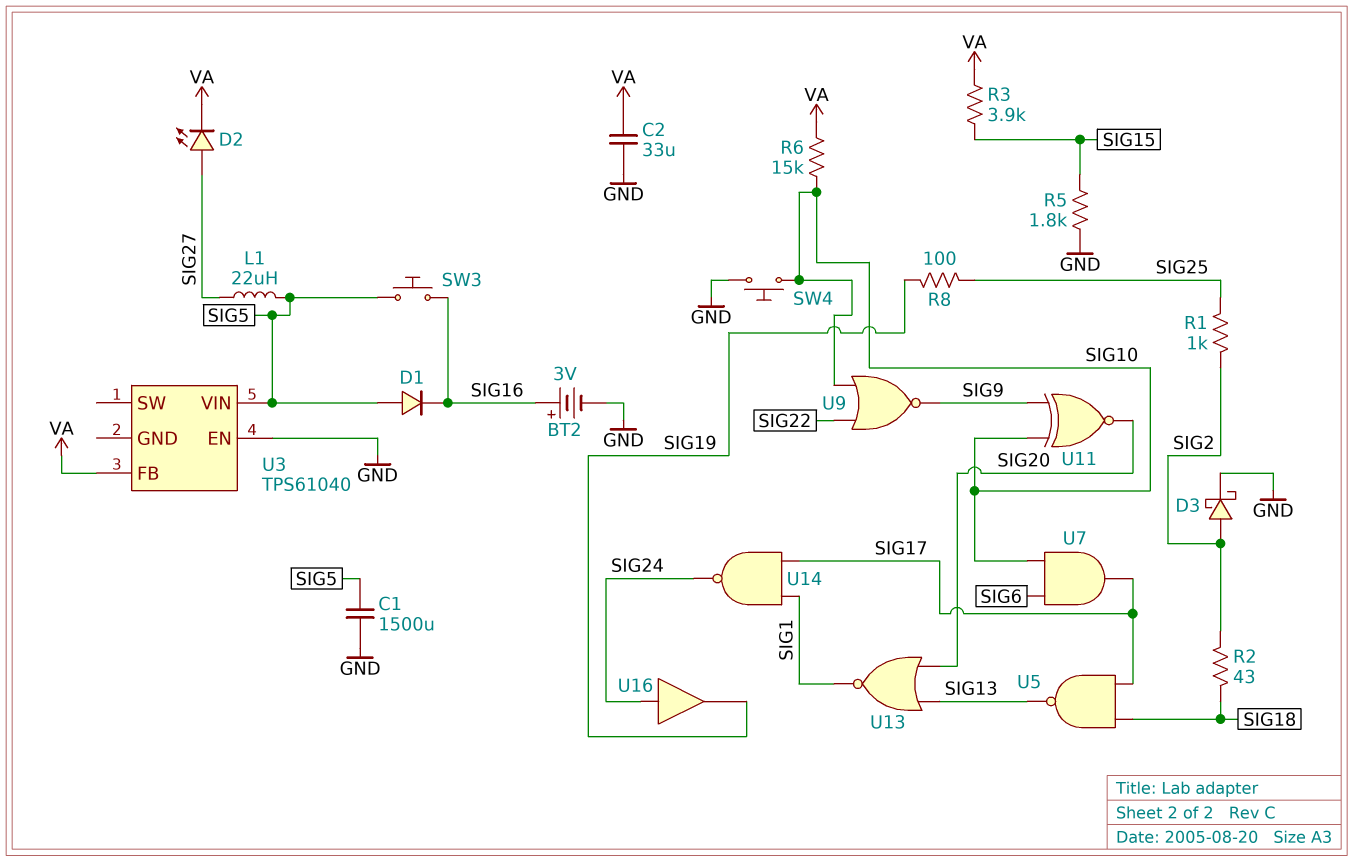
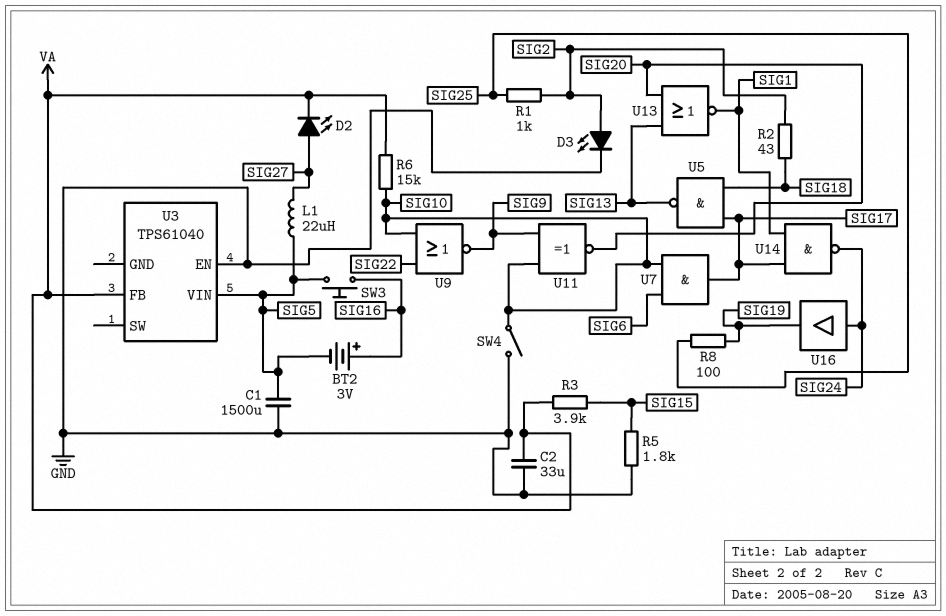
BT2: 3V (plus SIG16, minus GND) -> 3V (plus SIG16, minus SIG5)
D1: diode (A SIG5, K SIG16) -> none
D3: schottky (A SIG2, K GND) -> LED (A SIG2, K GND)
SW4: button (GND, SIG10) -> switch (GND, SIG10)

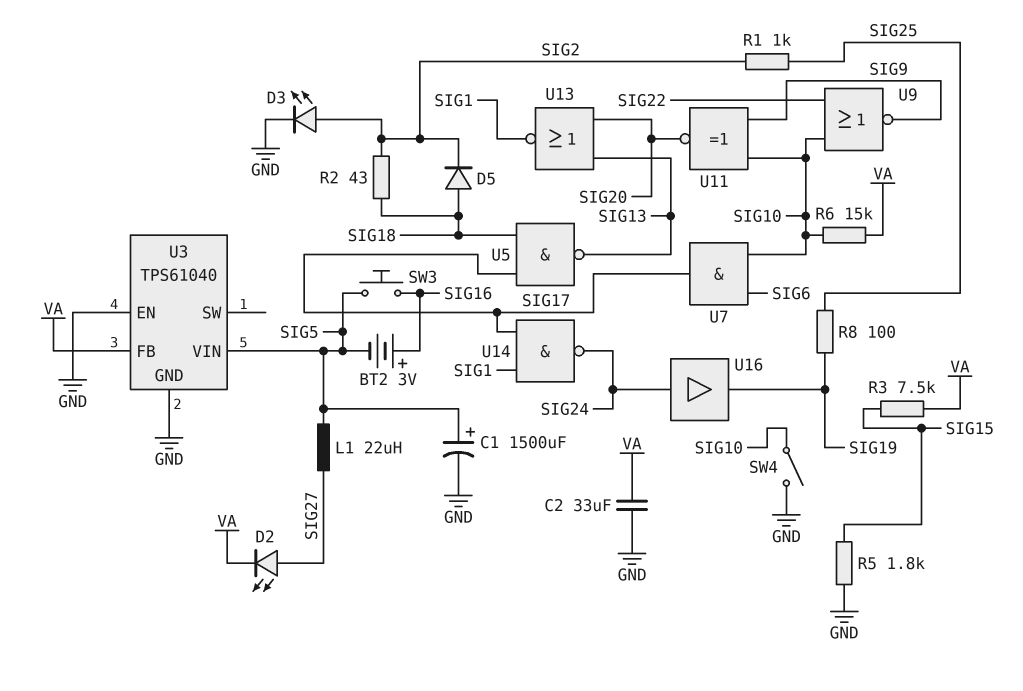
C1: 1500uF (GND, SIG5) -> 1500uF (plus SIG5, minus GND)
D5: none -> diode (A SIG18, K SIG2)
R3: 3.9k (SIG15, VA) -> 7.5k (SIG15, VA)
U3 pin GND: none -> GND

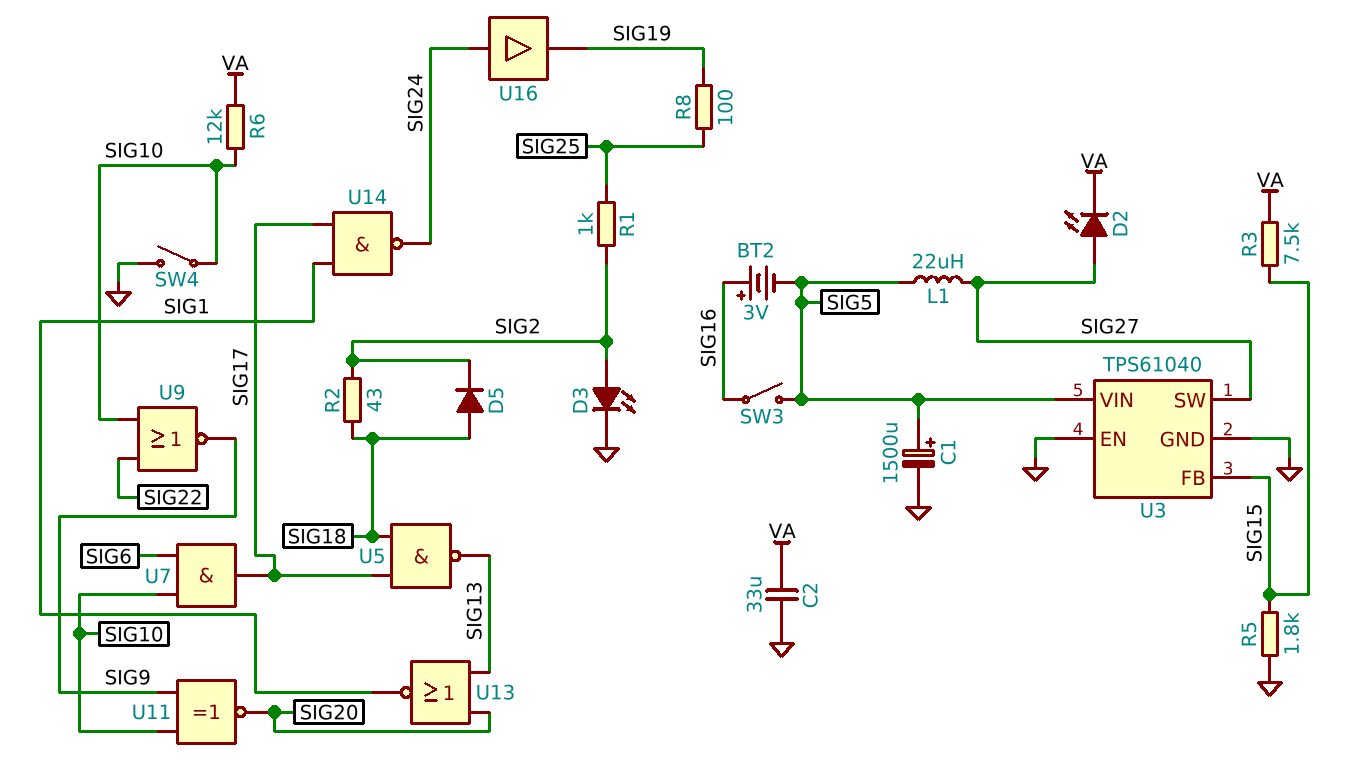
R6: 15k (SIG10, VA) -> 12k (SIG10, VA)
SW3: button (SIG5, SIG16) -> switch (SIG5, SIG16)
U3 pin FB: VA -> SIG15
U3 pin SW: none -> SIG27

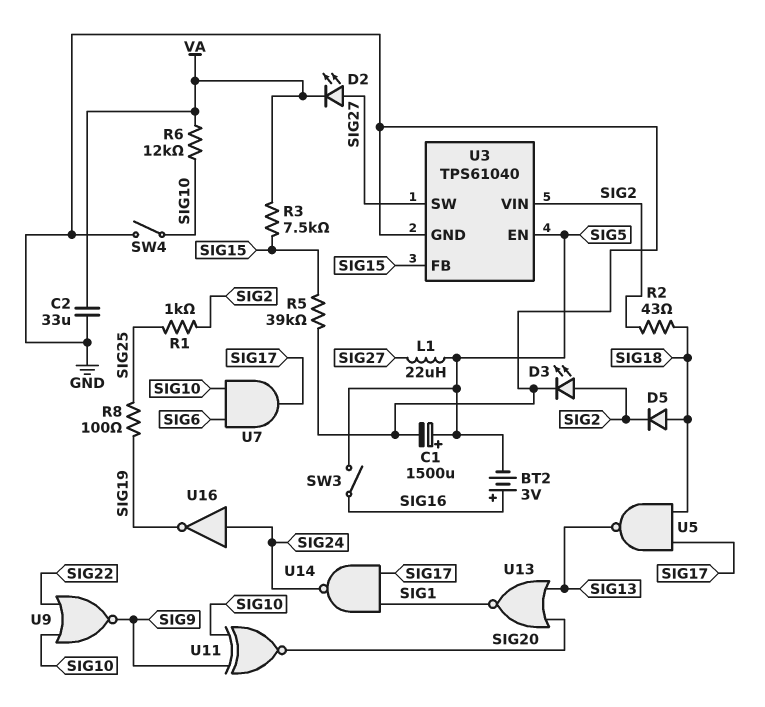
R5: 1.8k (GND, SIG15) -> 39k (GND, SIG15)
U3 pin EN: GND -> SIG5
U3 pin VIN: SIG5 -> SIG2
U16: buffer (in SIG24, out SIG19) -> NOT (in SIG24, out SIG19)

